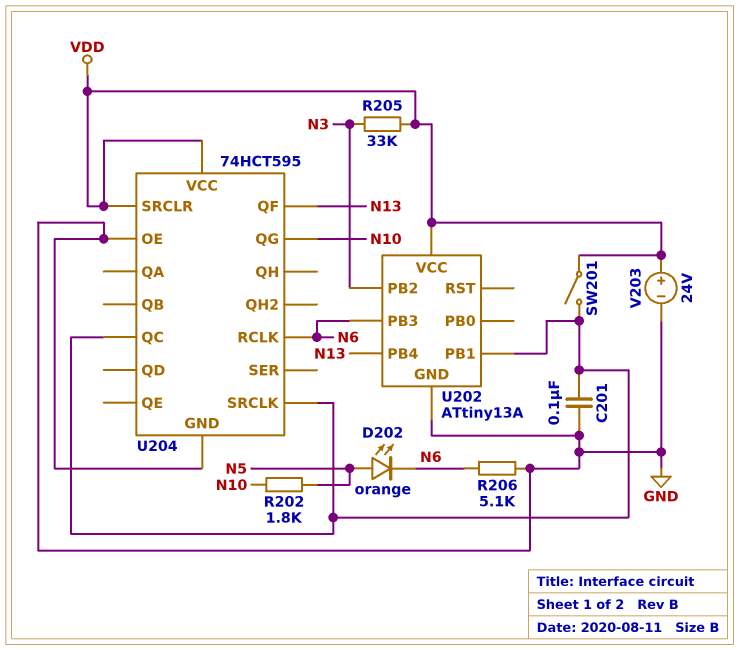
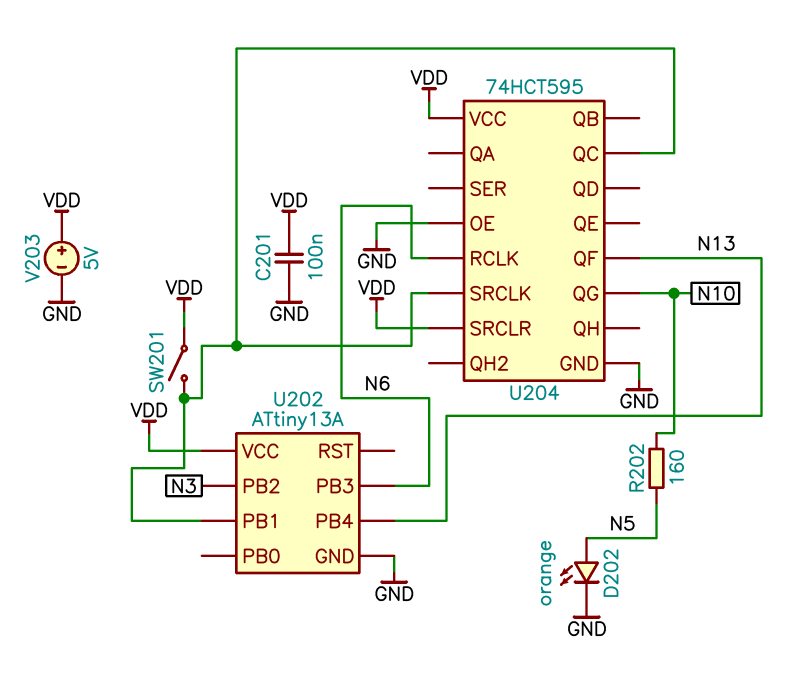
C201: 100nF (GND, U202/PB1) -> 100nF (GND, VDD)
D202: LED orange (A N5, K N6) -> LED orange (A N5, K GND)
R202: 1.8k (N5, N10) -> 160 (N5, N10)
R205: 33k (N3, VDD) -> none
R206: 5.1k (GND, N6) -> none
V203: 24V (plus VDD, minus GND) -> 5V (plus VDD, minus GND)

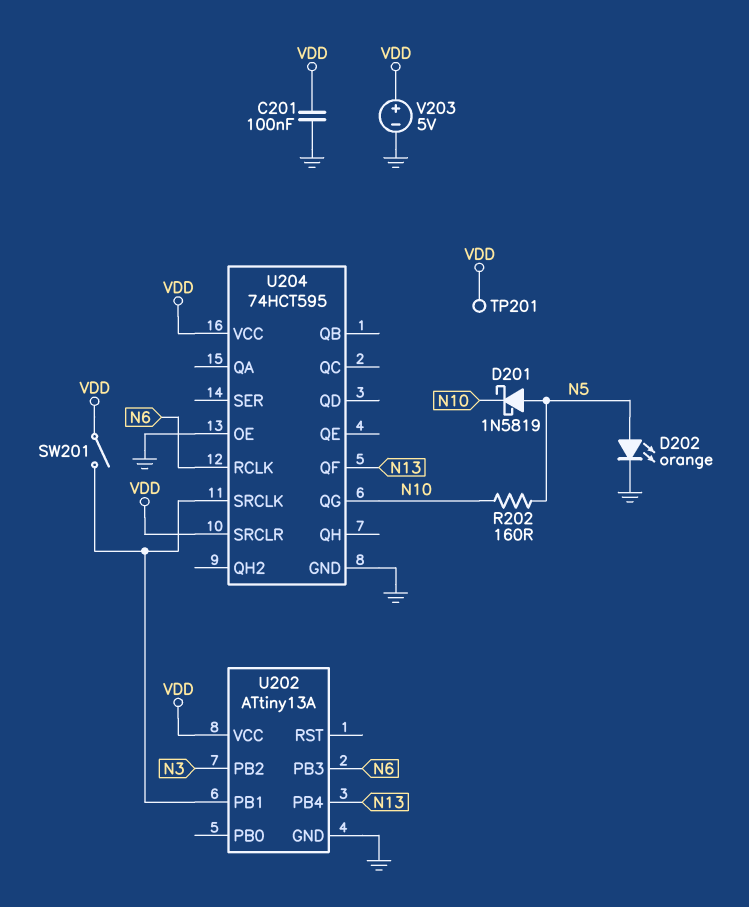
D201: none -> schottky 1N5819 (A N5, K N10)
TP201: none -> test point (VDD)
U204 pin QC: U202/PB1 -> none

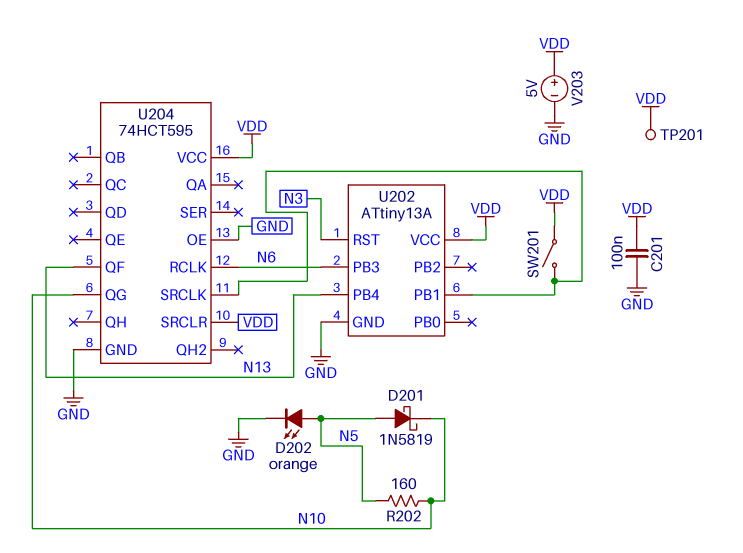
U202 pin PB2: N3 -> none
U202 pin RST: none -> N3

